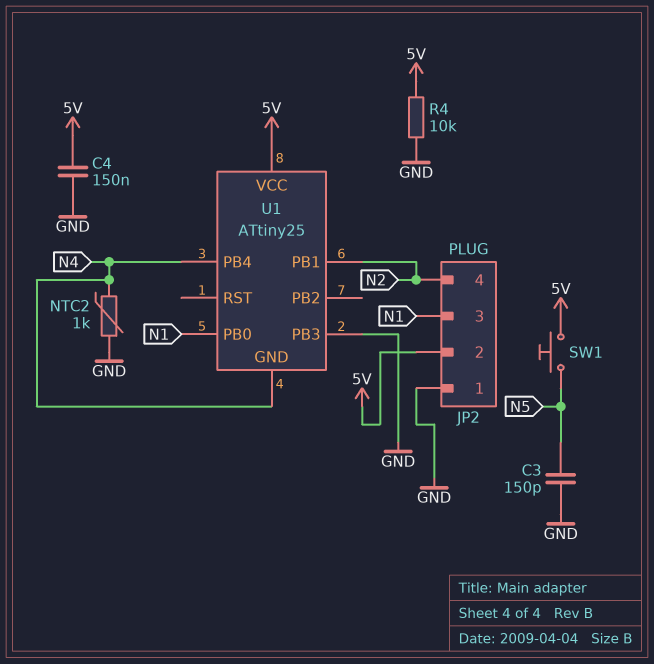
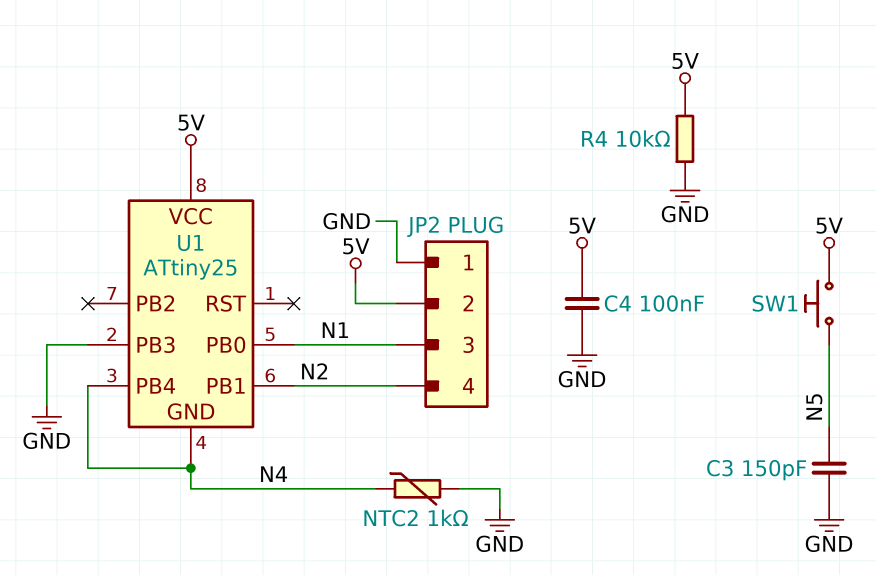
C4: 150nF (5V, GND) -> 100nF (5V, GND)

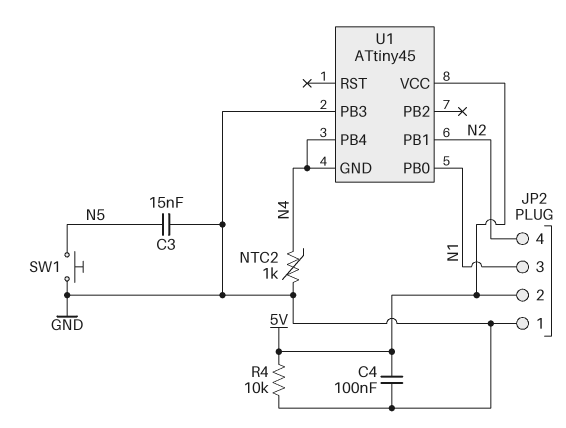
C3: 150pF (GND, N5) -> 15nF (GND, N5)
SW1: button (5V, N5) -> button (GND, N5)
U1: ATtiny25 -> ATtiny45

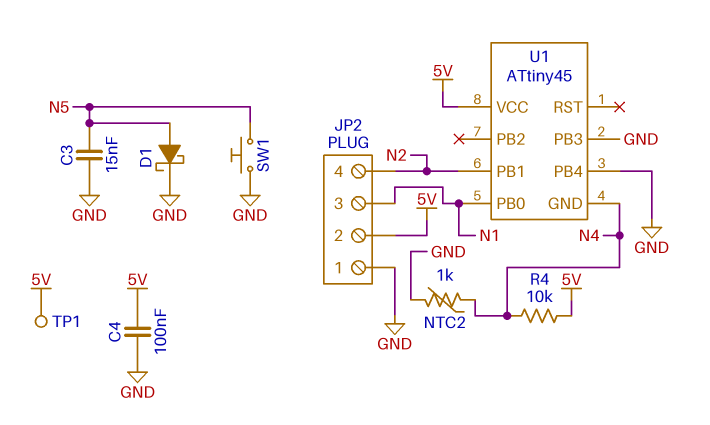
D1: none -> schottky (A N5, K GND)
R4: 10k (5V, GND) -> 10k (5V, N4)
TP1: none -> test point (5V)
U1 pin PB4: N4 -> GND

